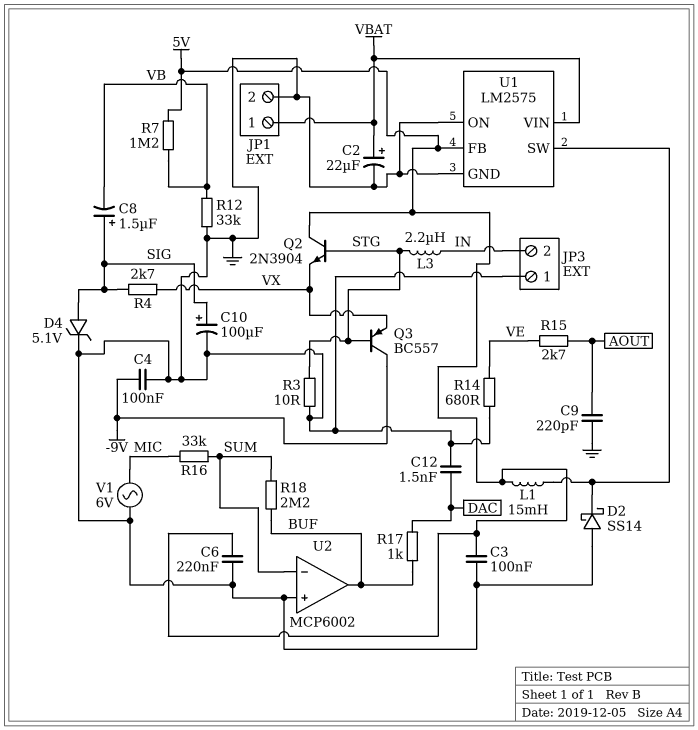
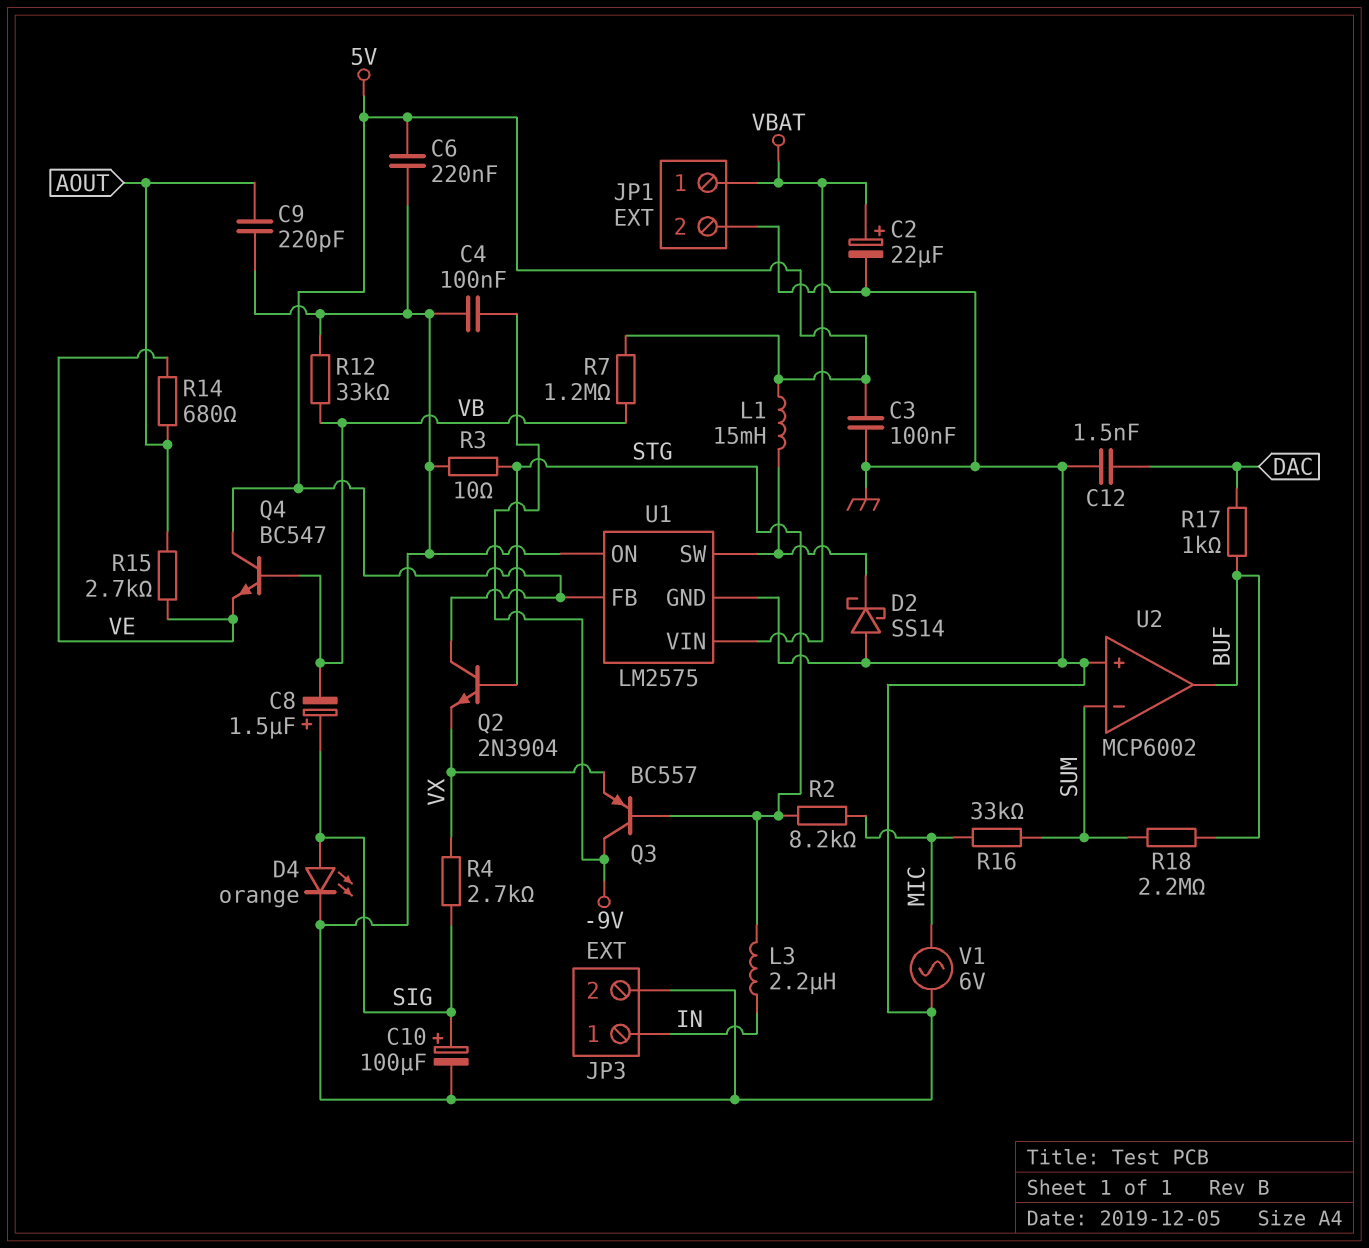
D4: zener 5.1V (A SIG, K GND) -> LED orange (A SIG, K GND)
JP3 pin 1: GND -> IN
JP3 pin 2: IN -> GND
Q4: none -> NPN BC547 (B VB, C 5V, E VE)
R2: none -> 8.2k (MIC, STG)
R14: 680 (GND, VE) -> 680 (AOUT, VE)

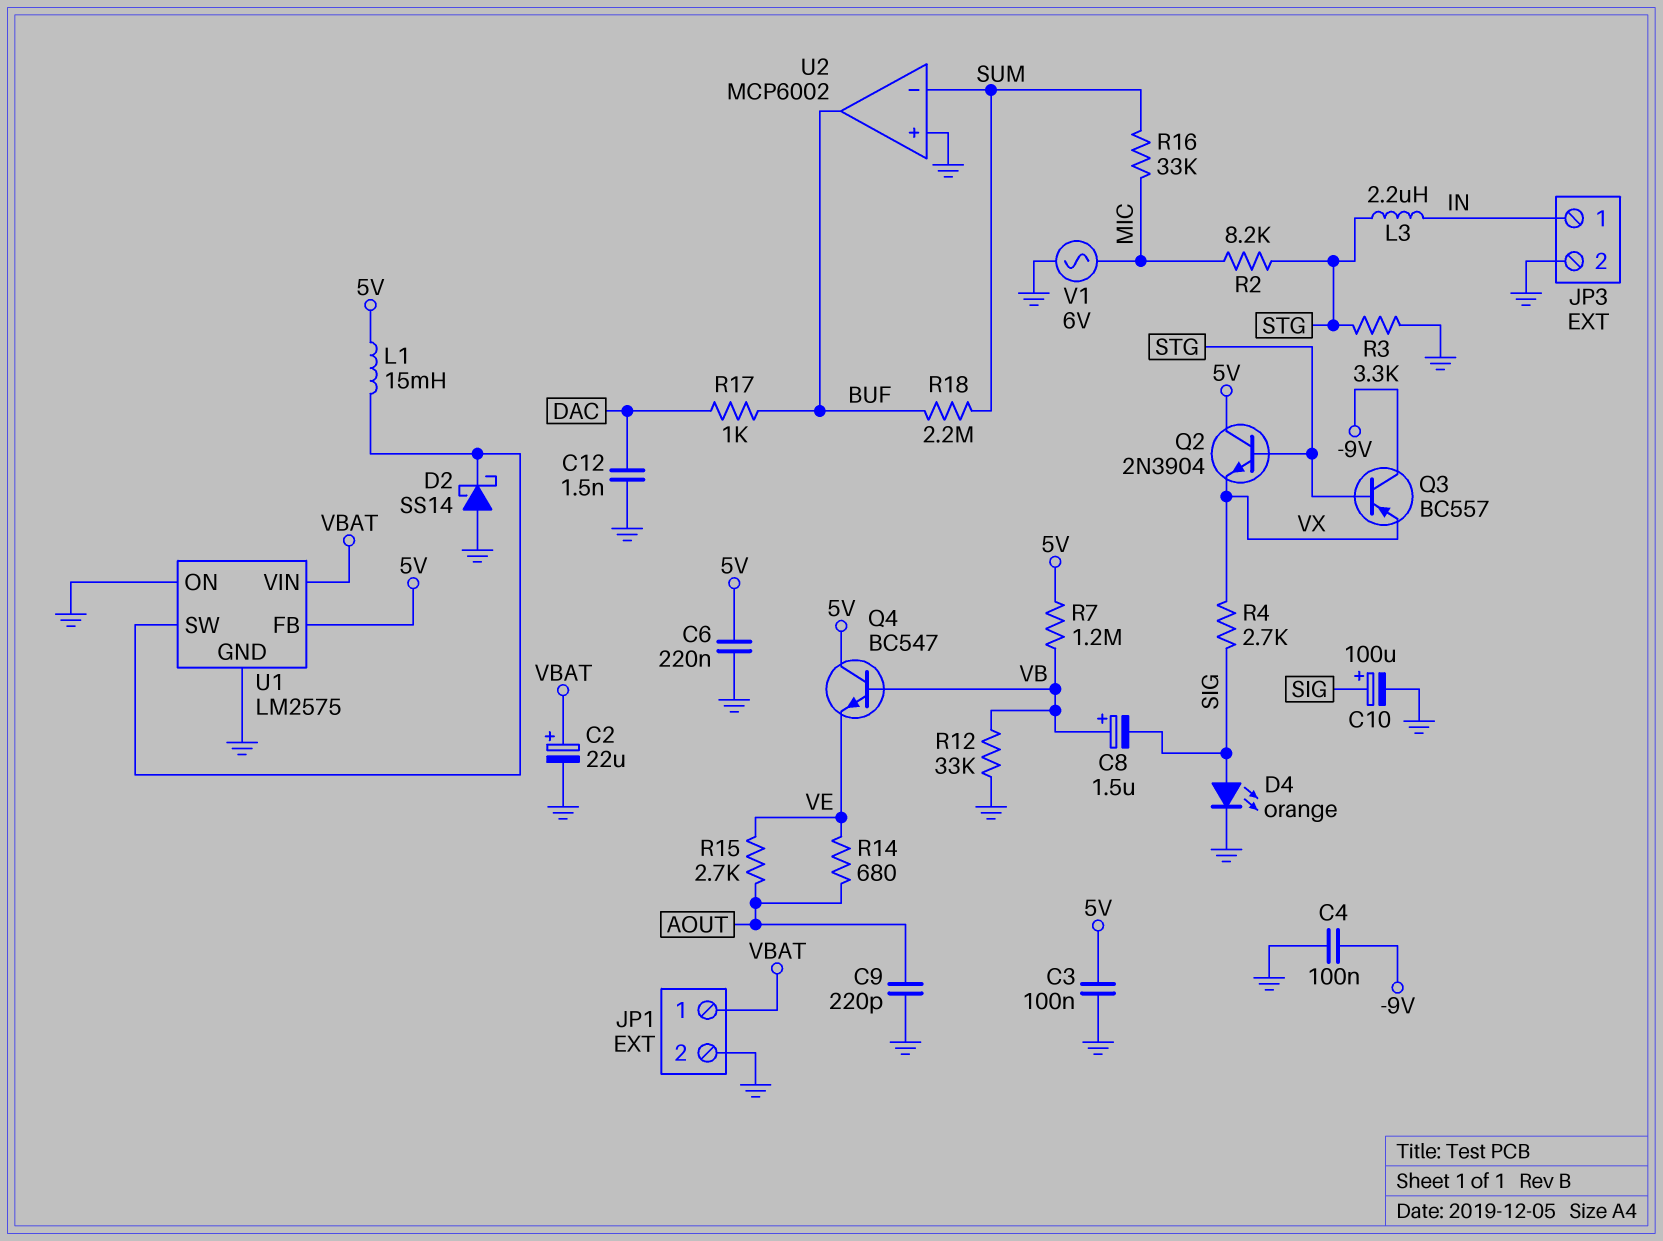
C8: 1.5uF (plus SIG, minus VB) -> 1.5uF (plus VB, minus SIG)
R3: 10 (GND, STG) -> 3.3k (GND, STG)

